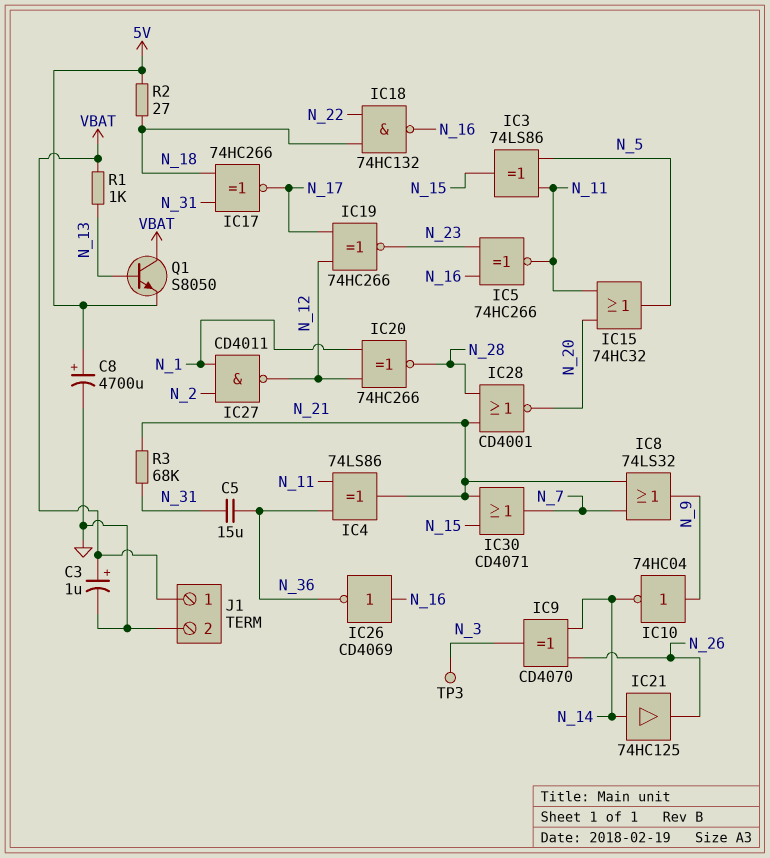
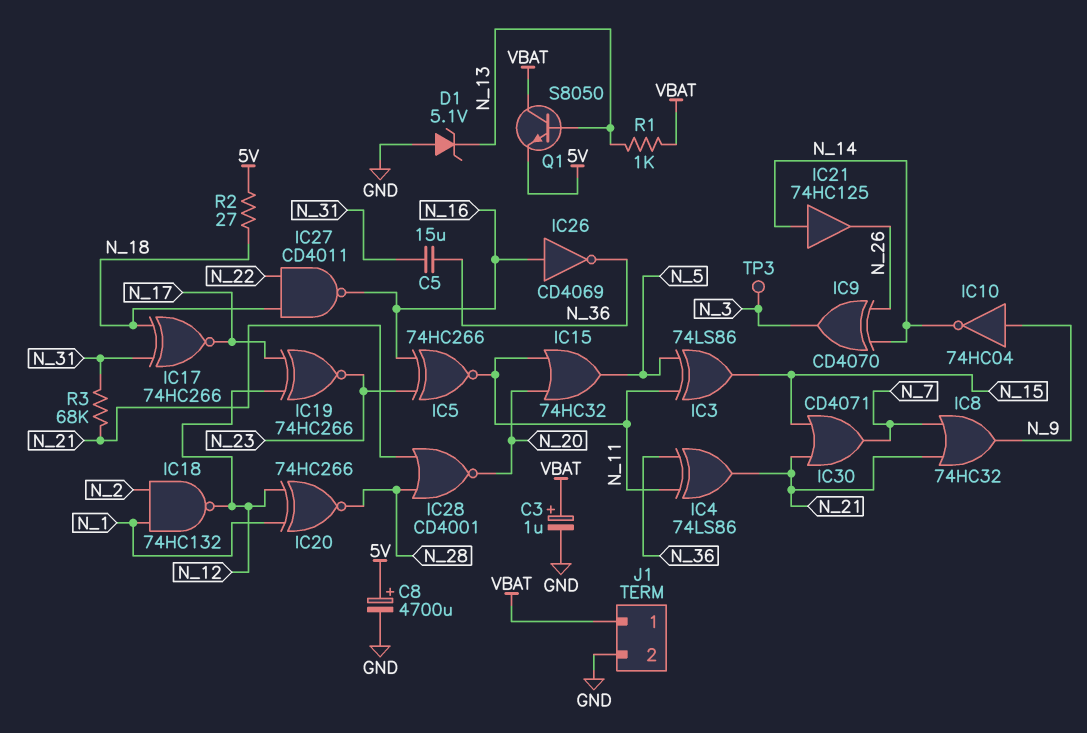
D1: none -> zener 5.1V (A GND, K N_13)
IC8: OR 74LS32 (in N_7, in N_21, out N_9) -> OR 74HC32 (in N_7, in N_21, out N_9)
IC18: NAND 74HC132 (in N_18, in N_22, out N_16) -> NAND 74HC132 (in N_1, in N_2, out N_12)
IC27: NAND CD4011 (in N_1, in N_2, out N_12) -> NAND CD4011 (in N_18, in N_22, out N_16)

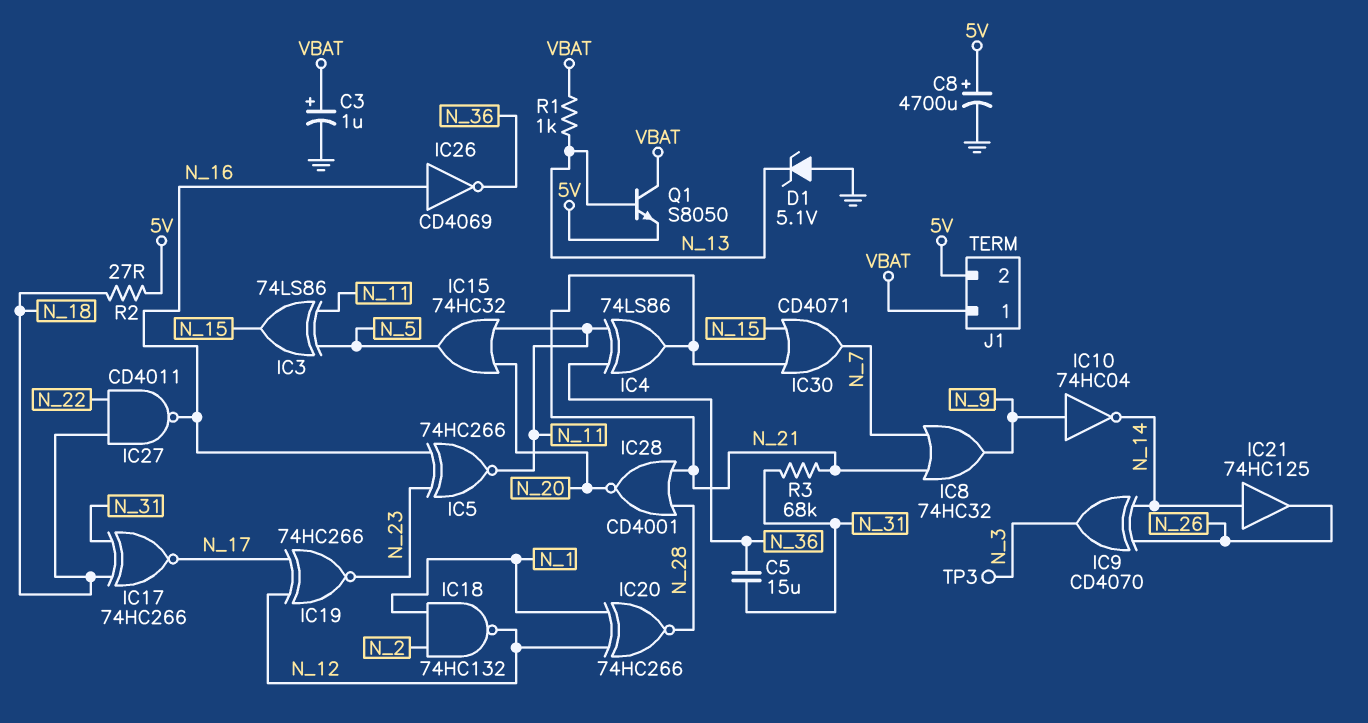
J1 pin 2: GND -> 5V

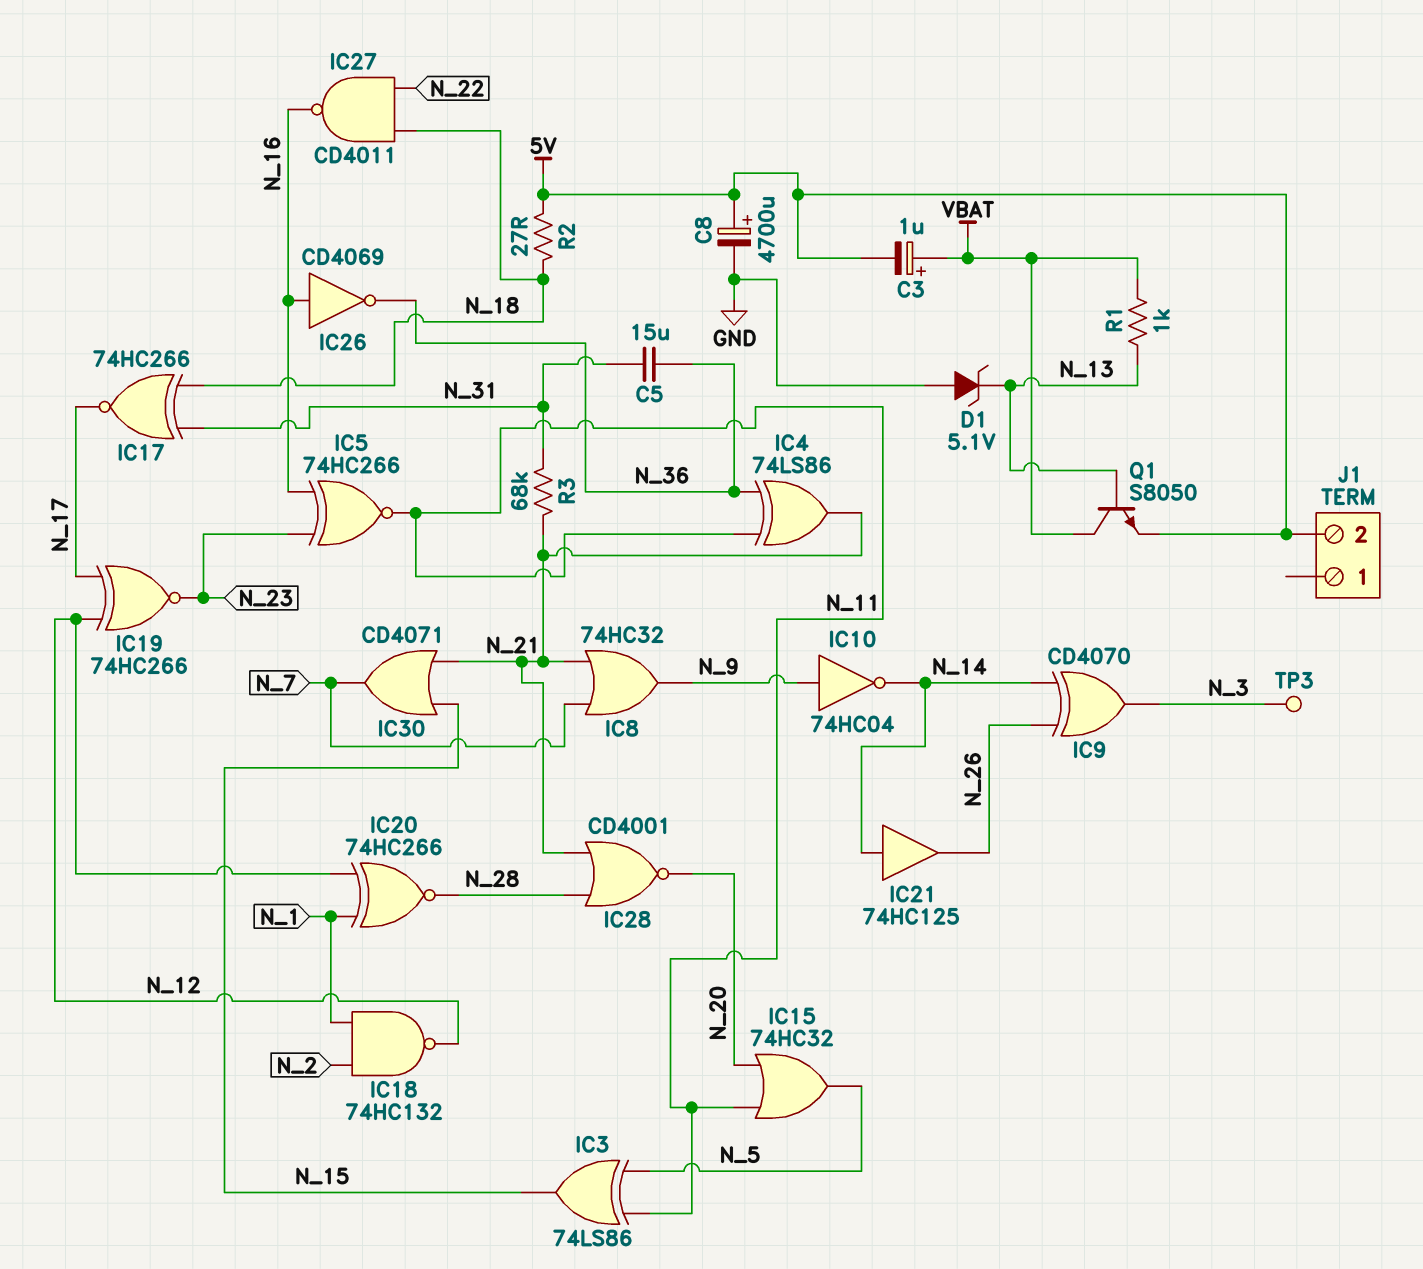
C3: 1uF (plus VBAT, minus GND) -> 1uF (plus VBAT, minus 5V)
J1 pin 1: VBAT -> none

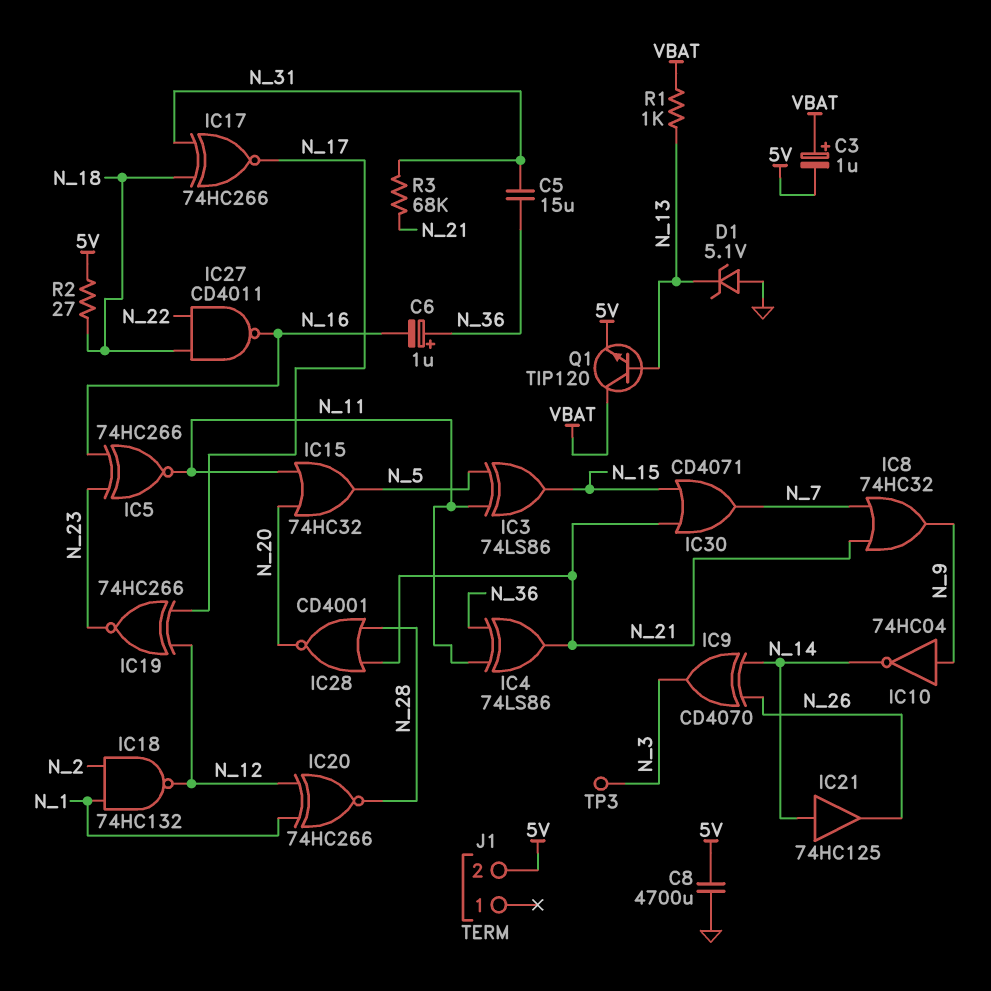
C6: none -> 1uF (plus N_36, minus N_16)
C8: 4700uF (plus 5V, minus GND) -> 4700uF (5V, GND)
IC26: NOT CD4069 (in N_16, out N_36) -> none
Q1: NPN S8050 (B N_13, C VBAT, E 5V) -> NPN TIP120 (B N_13, C VBAT, E 5V)

